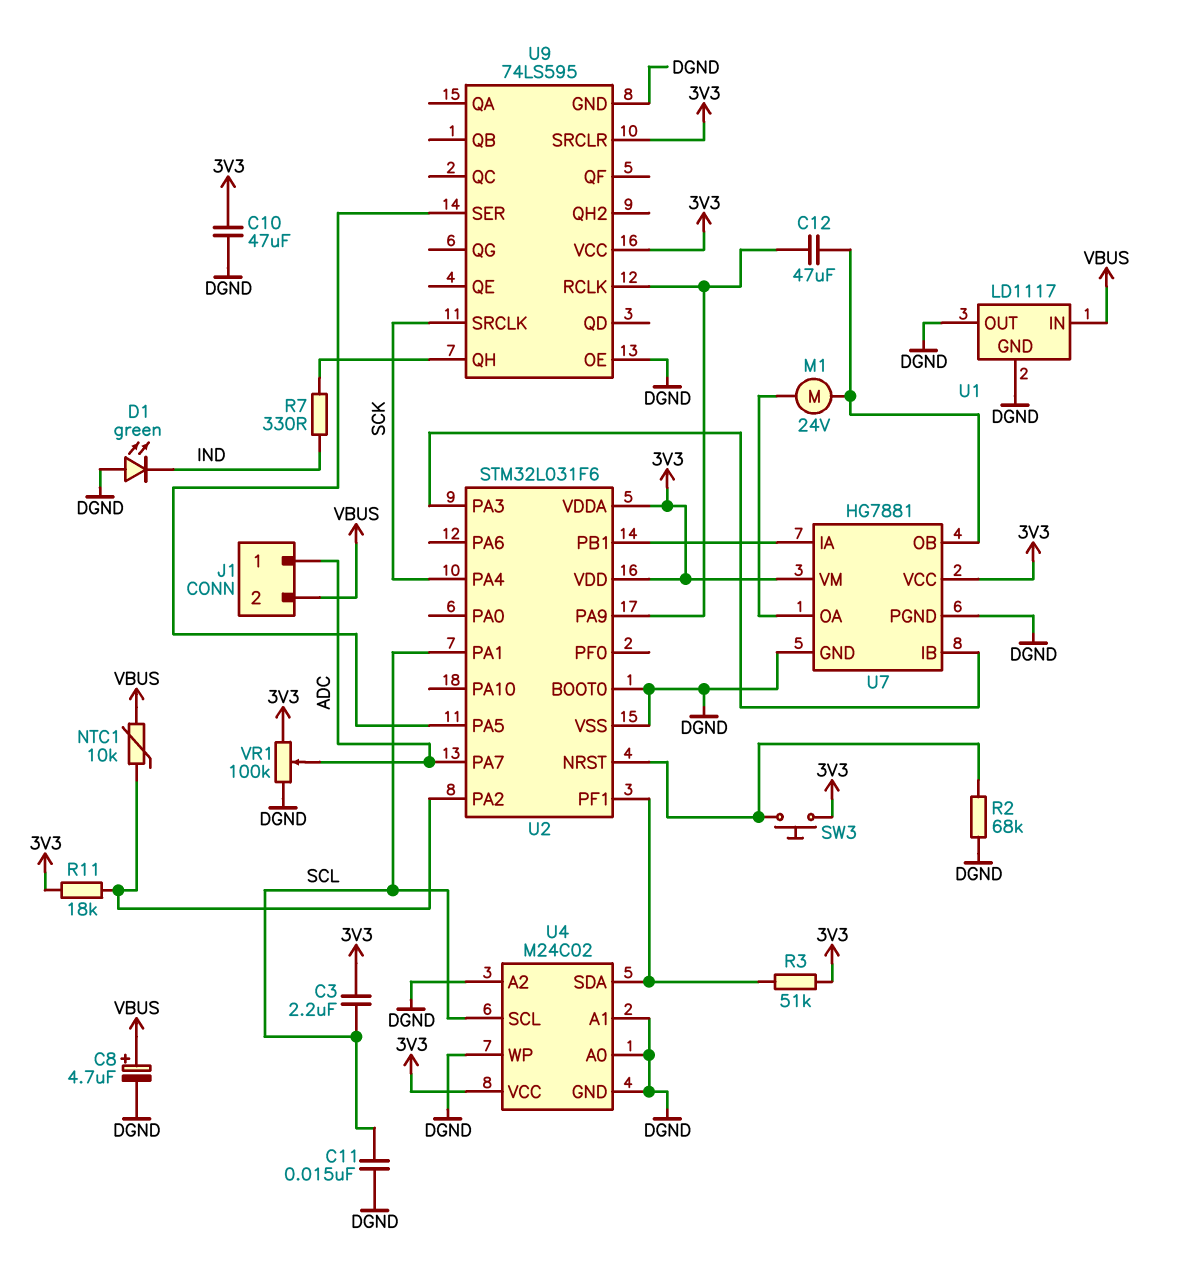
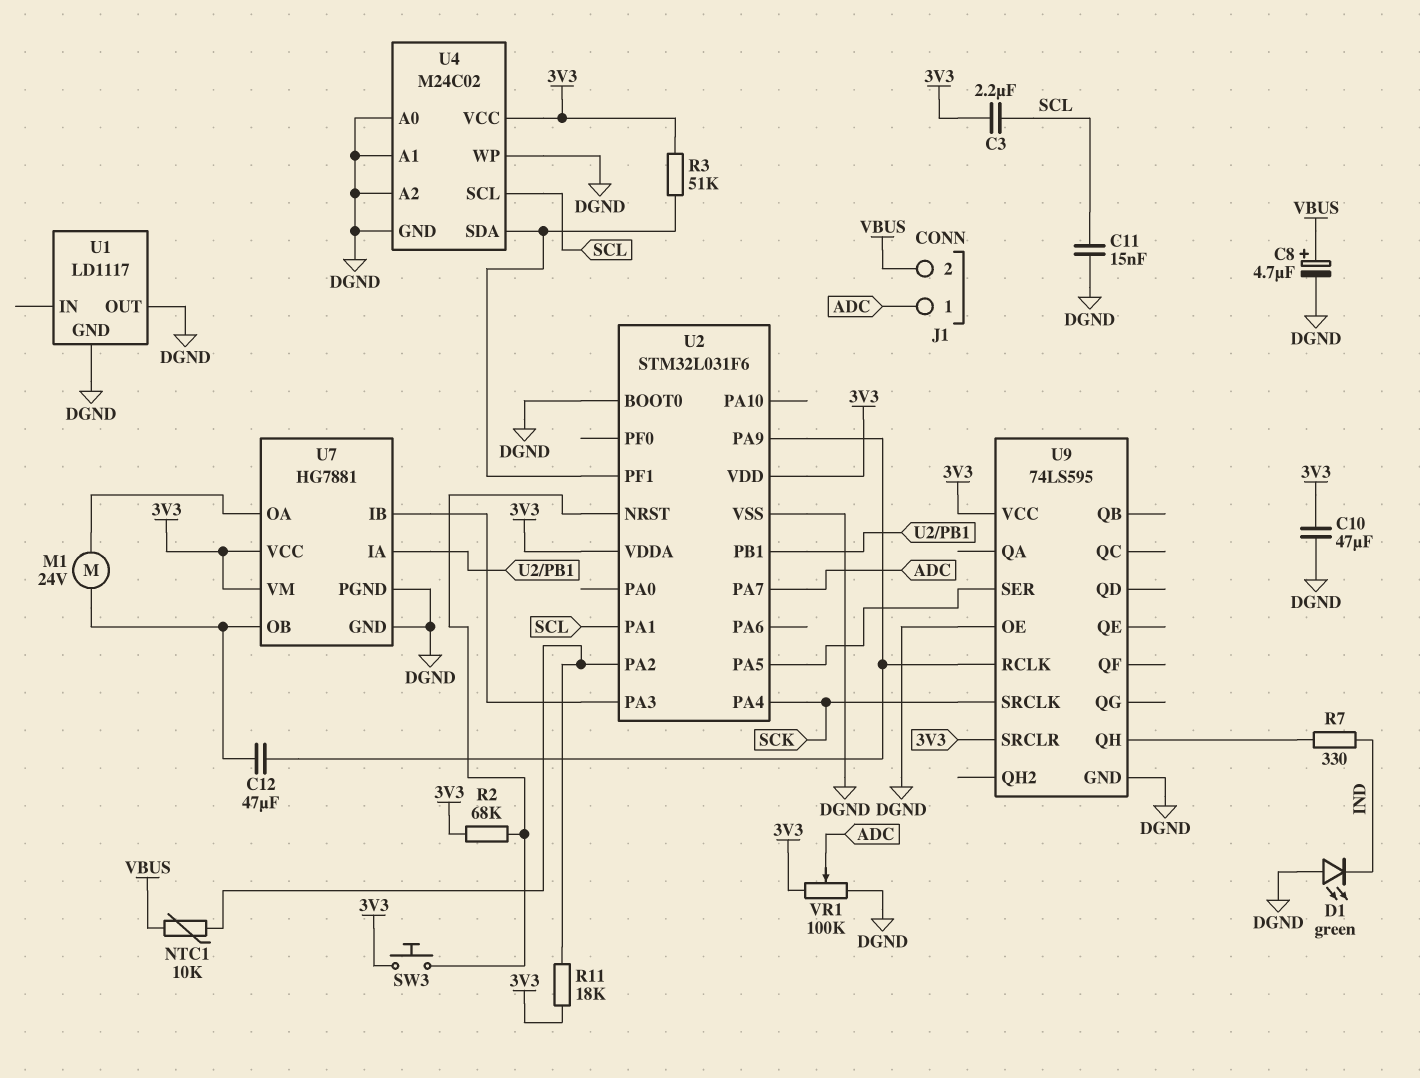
R2: 68k (DGND, U2/NRST) -> 68k (3V3, U2/NRST)
U1 pin IN: VBUS -> none

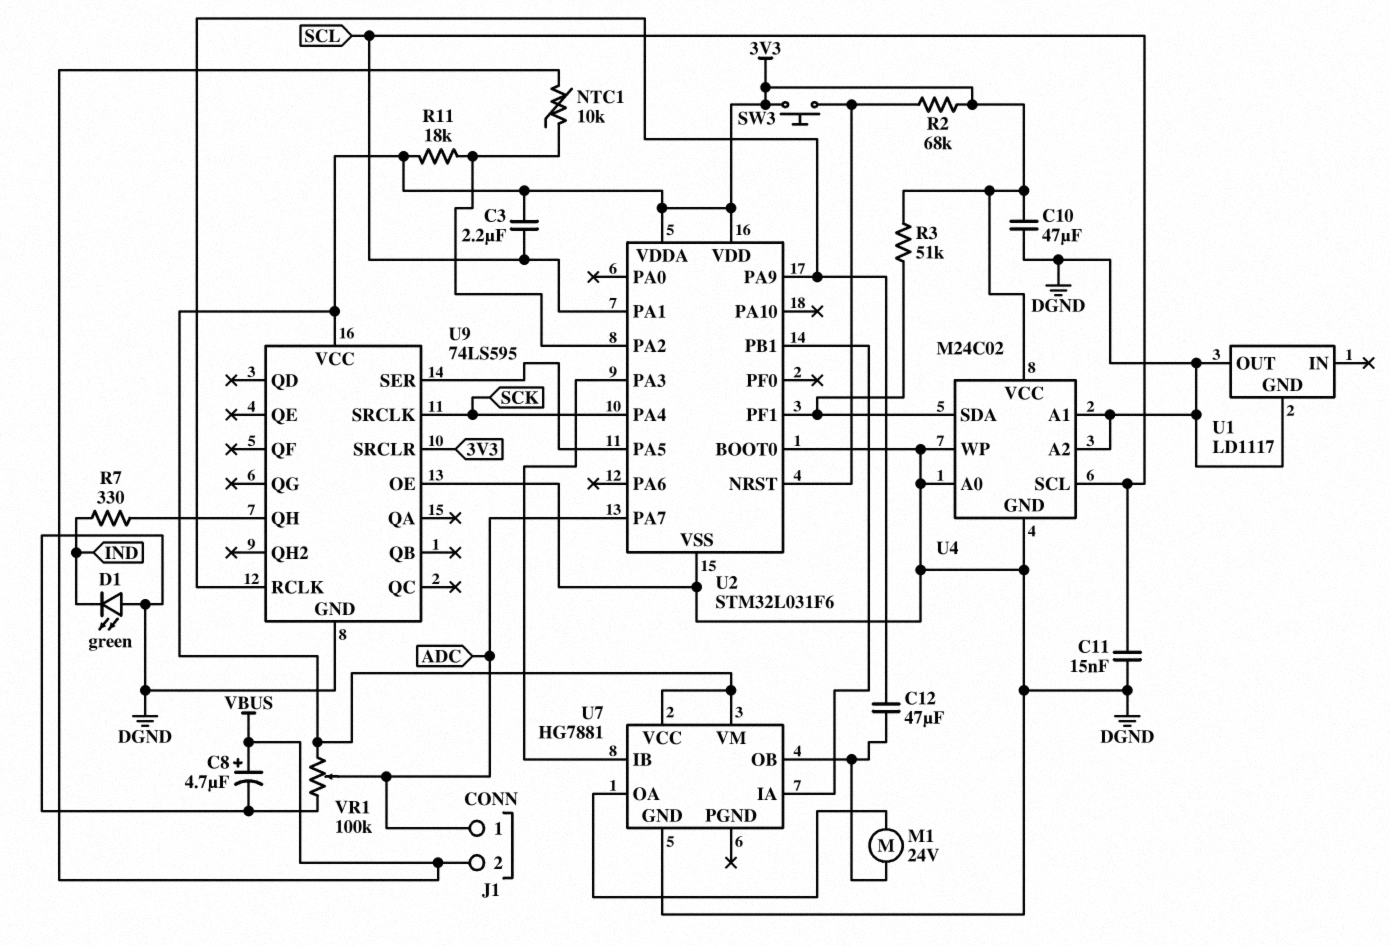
U7 pin PGND: DGND -> none

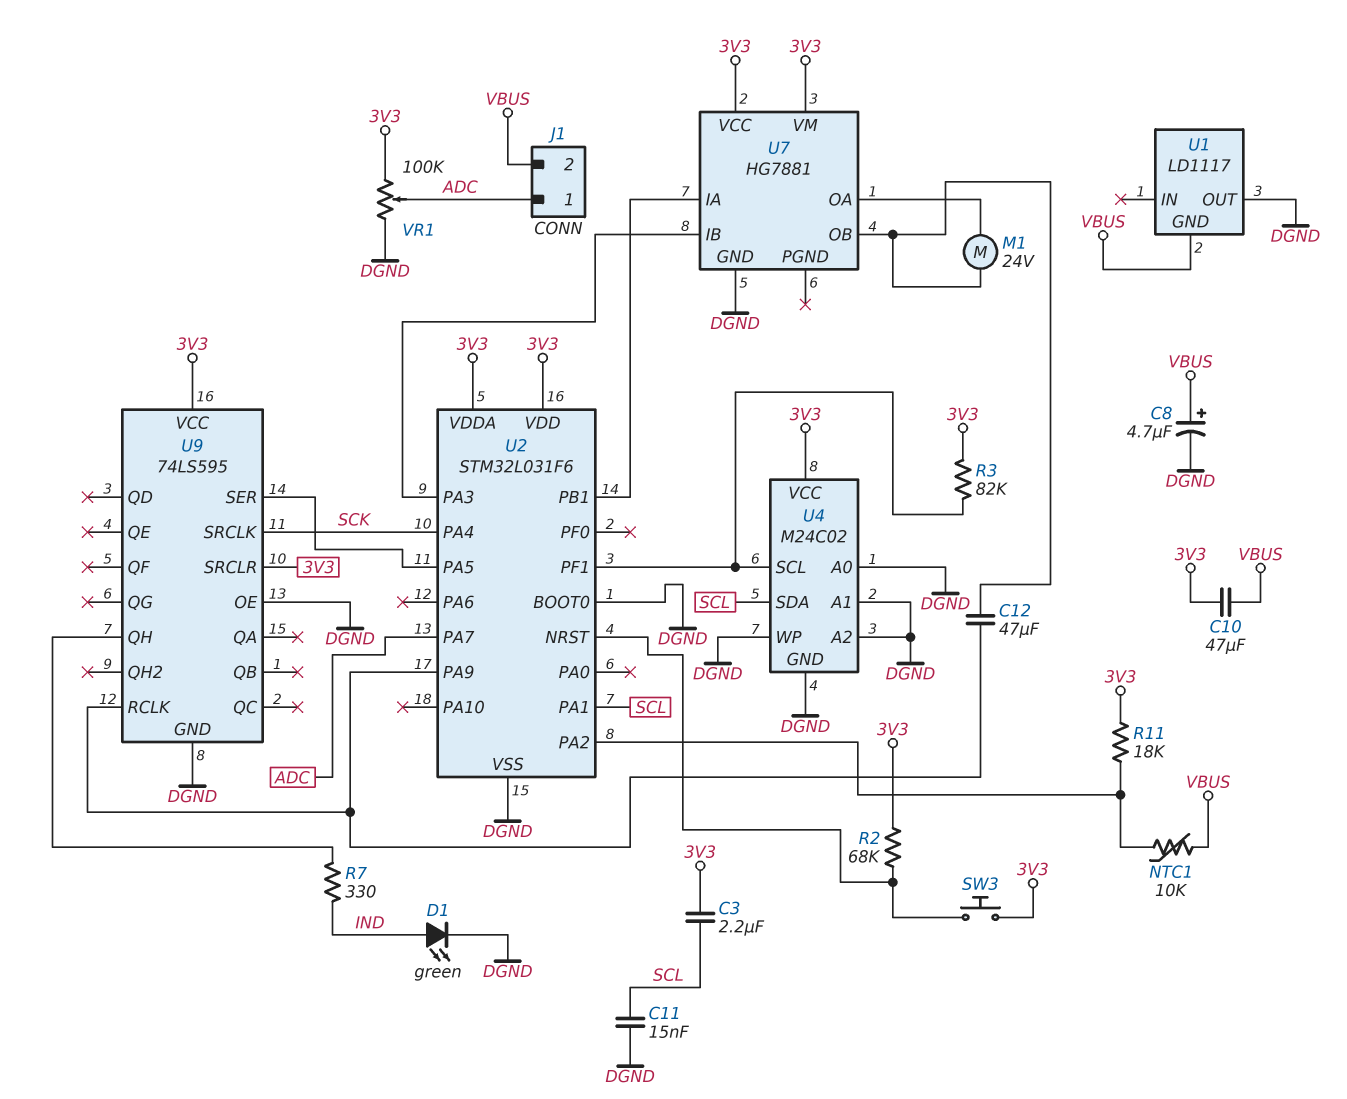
C10: 47uF (3V3, DGND) -> 47uF (3V3, VBUS)
D1: LED green (A DGND, K IND) -> LED green (A IND, K DGND)
R3: 51k (3V3, U2/PF1) -> 82k (3V3, U2/PF1)
U1 pin GND: DGND -> VBUS
U4 pin SCL: SCL -> U2/PF1
U4 pin SDA: U2/PF1 -> SCL

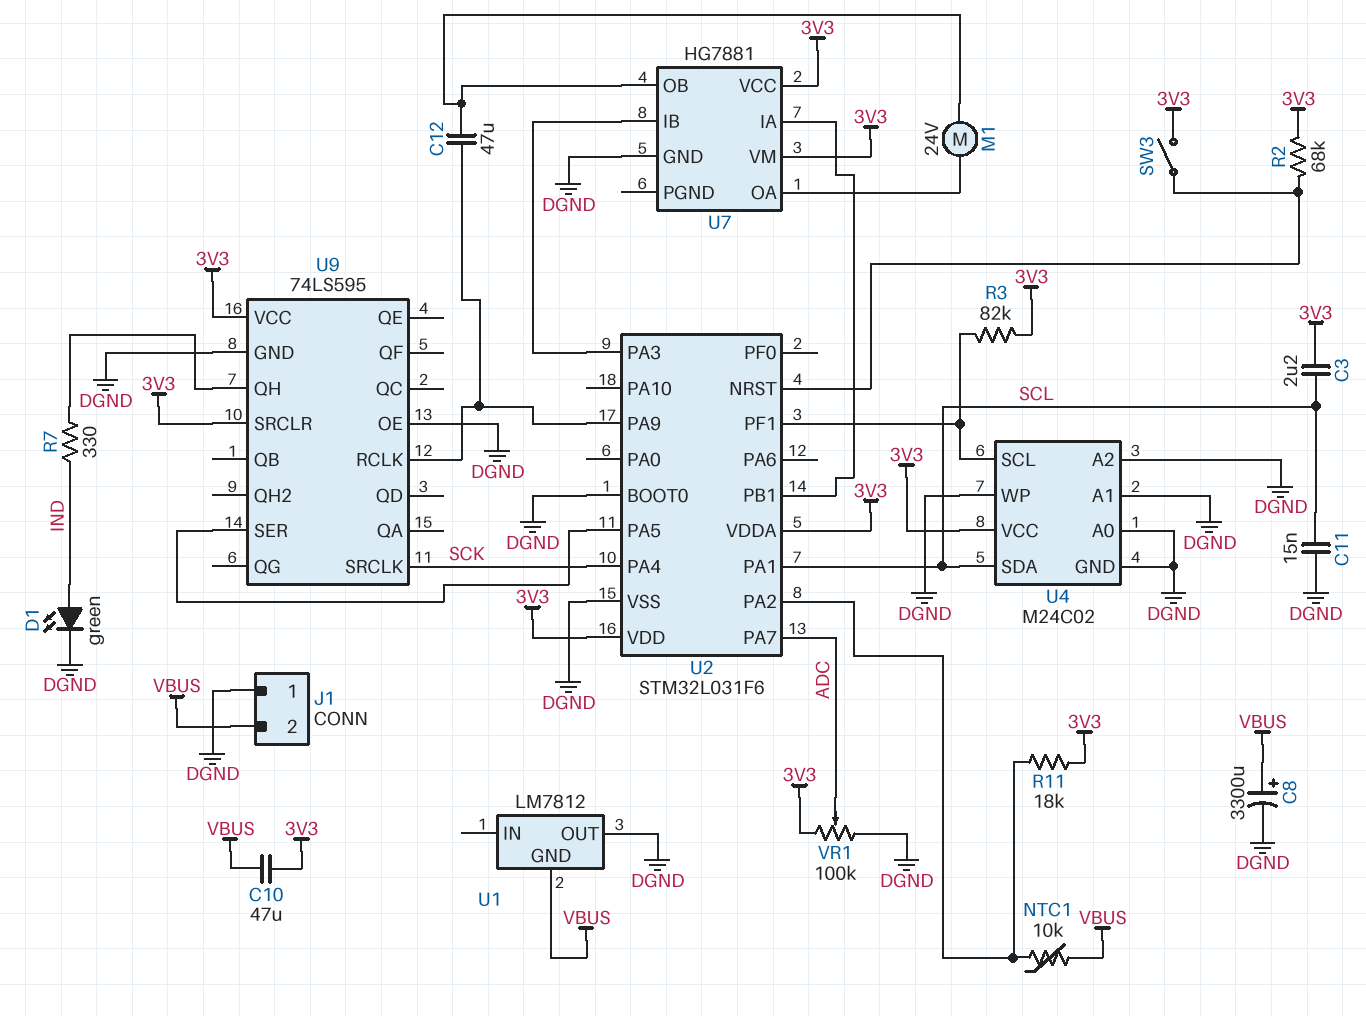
C8: 4.7uF (plus VBUS, minus DGND) -> 3300uF (plus VBUS, minus DGND)
J1 pin 1: ADC -> DGND
SW3: button (3V3, U2/NRST) -> switch (3V3, U2/NRST)
U1: LD1117 -> LM7812

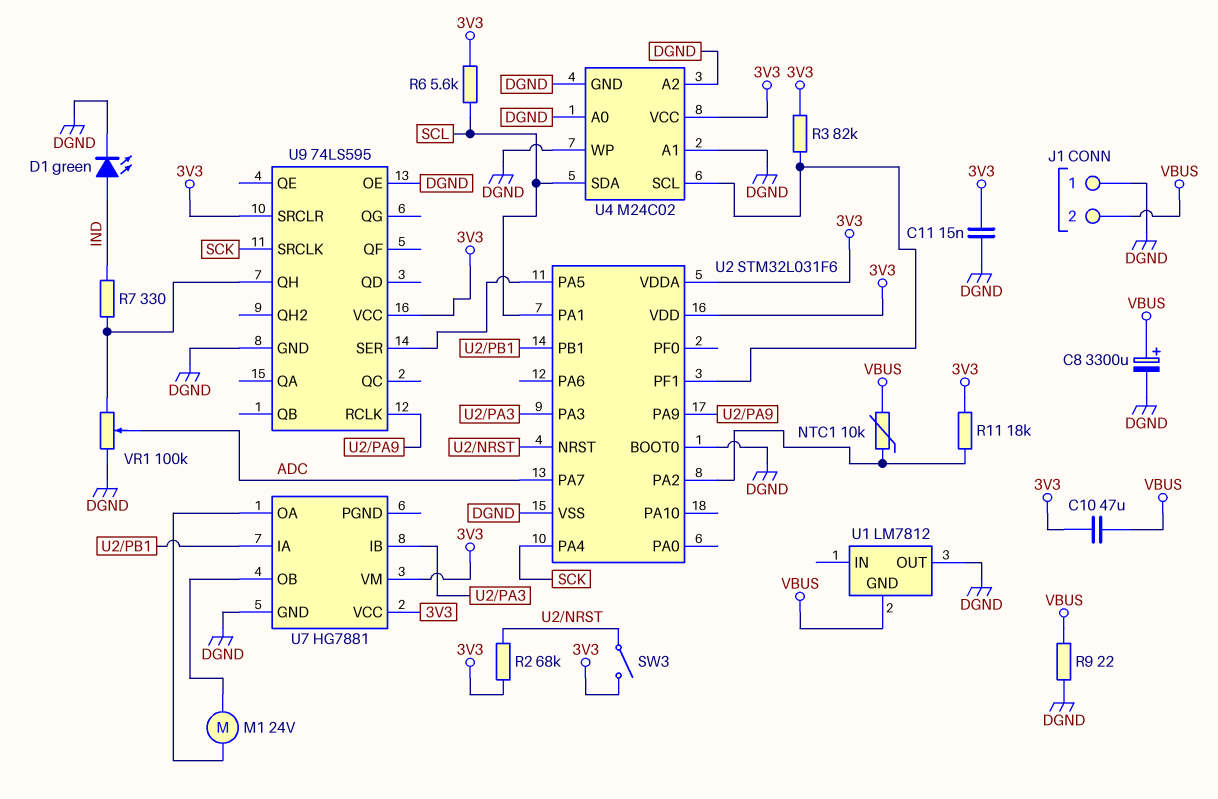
C3: 2.2uF (3V3, SCL) -> none
C11: 15nF (DGND, SCL) -> 15nF (3V3, DGND)
C12: 47uF (U2/PA9, U7/OB) -> none
R6: none -> 5.6k (3V3, SCL)
R9: none -> 22 (DGND, VBUS)
VR1: 100k (3V3, DGND, wiper ADC) -> 100k (DGND, U9/QH, wiper ADC)

